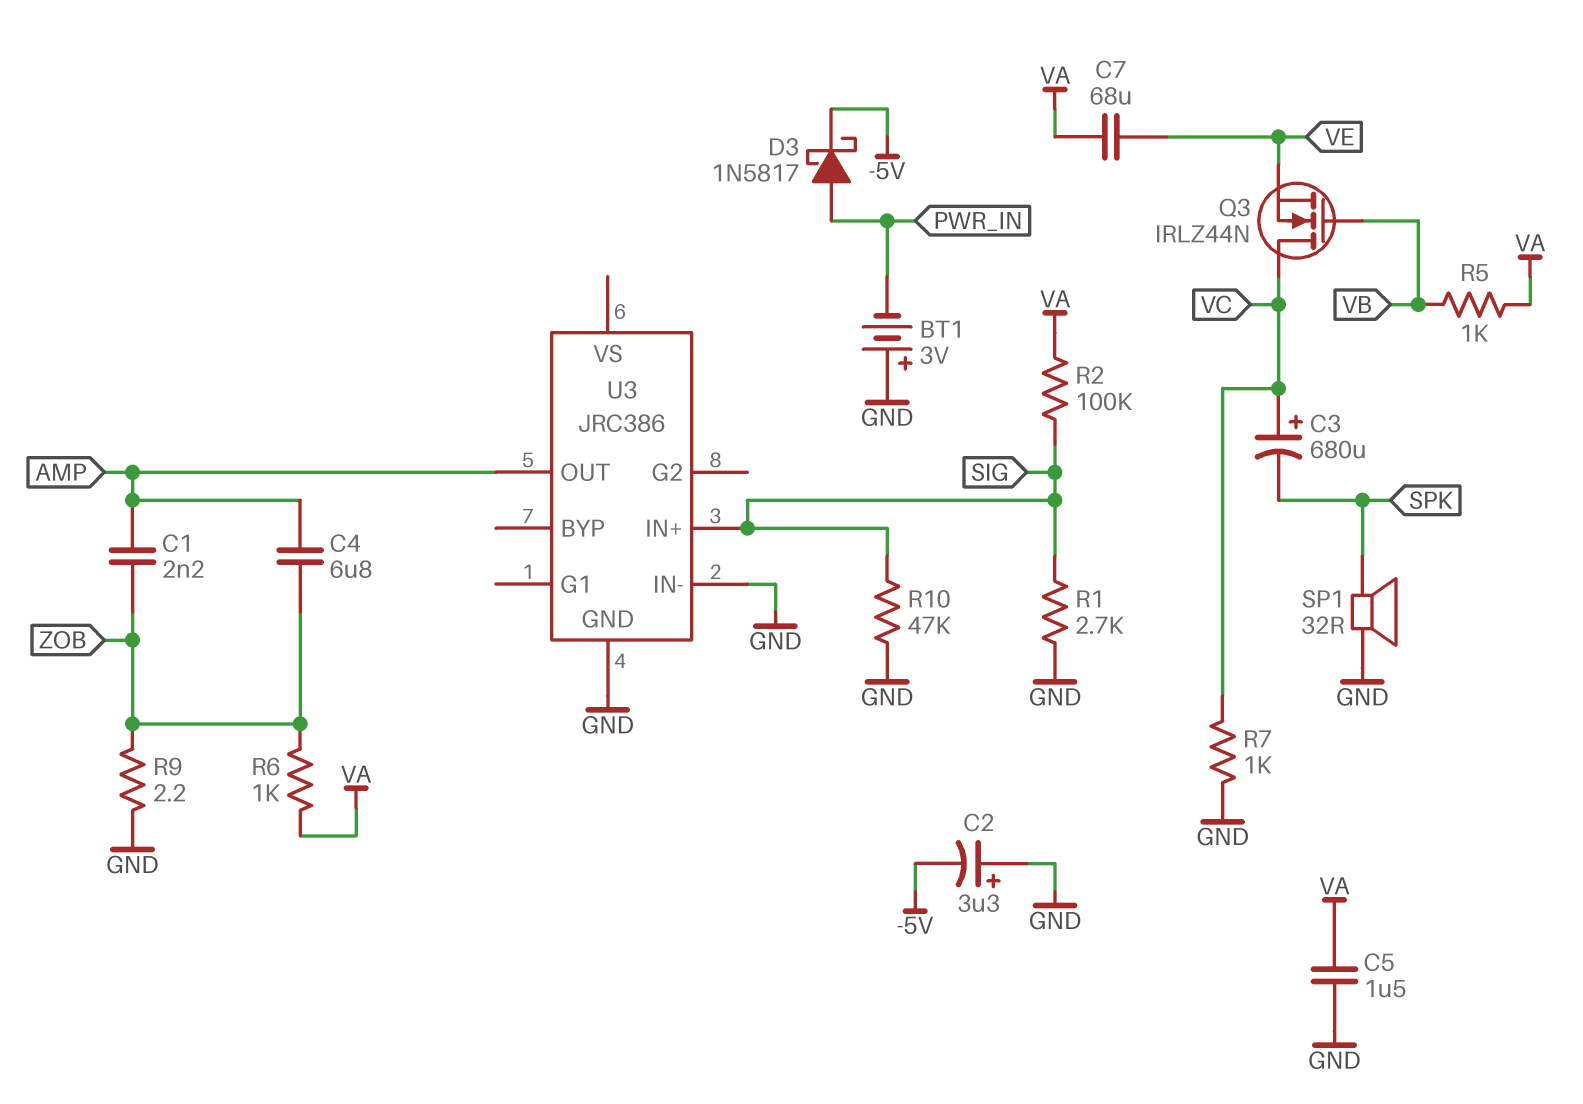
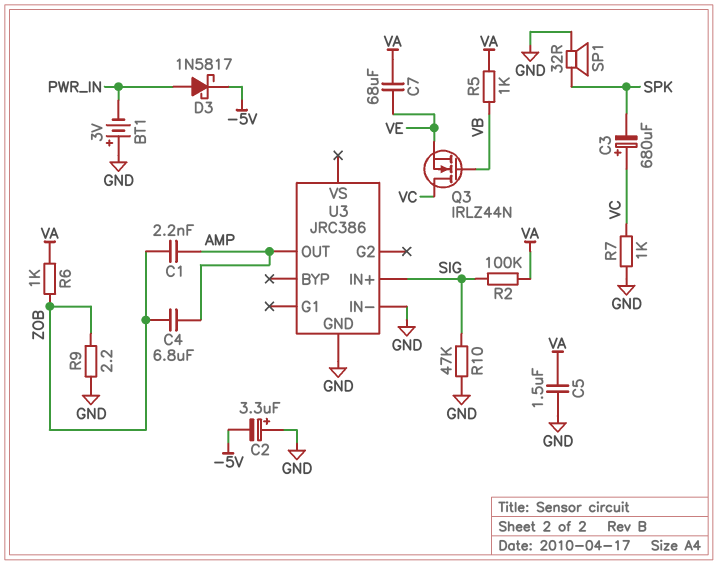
R1: 2.7k (GND, SIG) -> none

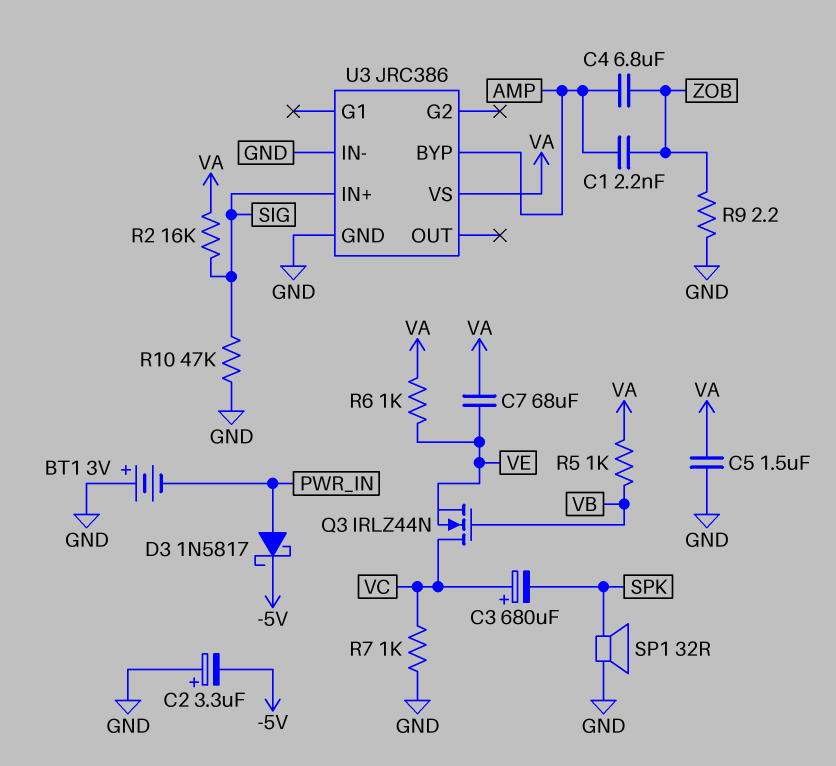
R2: 100k (SIG, VA) -> 16k (SIG, VA)
R6: 1k (VA, ZOB) -> 1k (VA, VE)
U3 pin BYP: none -> AMP
U3 pin OUT: AMP -> none
U3 pin VS: none -> VA

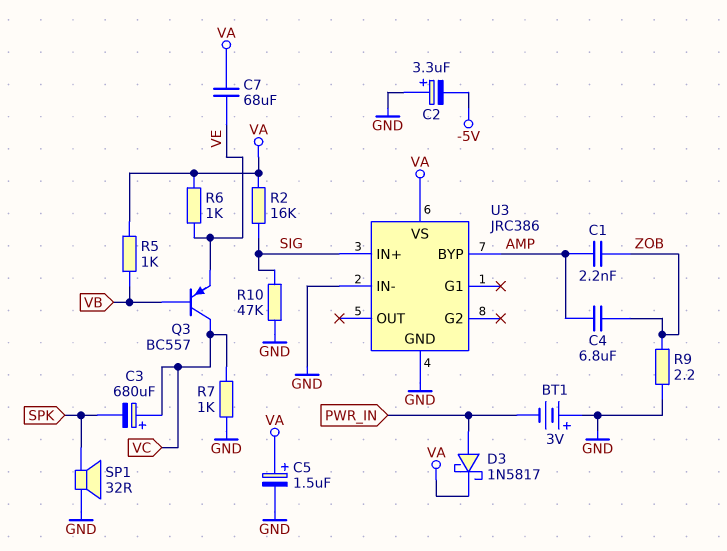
C5: 1.5uF (GND, VA) -> 1.5uF (plus VA, minus GND)
D3: schottky 1N5817 (A PWR_IN, K -5V) -> schottky 1N5817 (A PWR_IN, K VA)
Q3: NMOS IRLZ44N (G VB, D VC, S VE) -> PNP BC557 (B VB, C VC, E VE)

